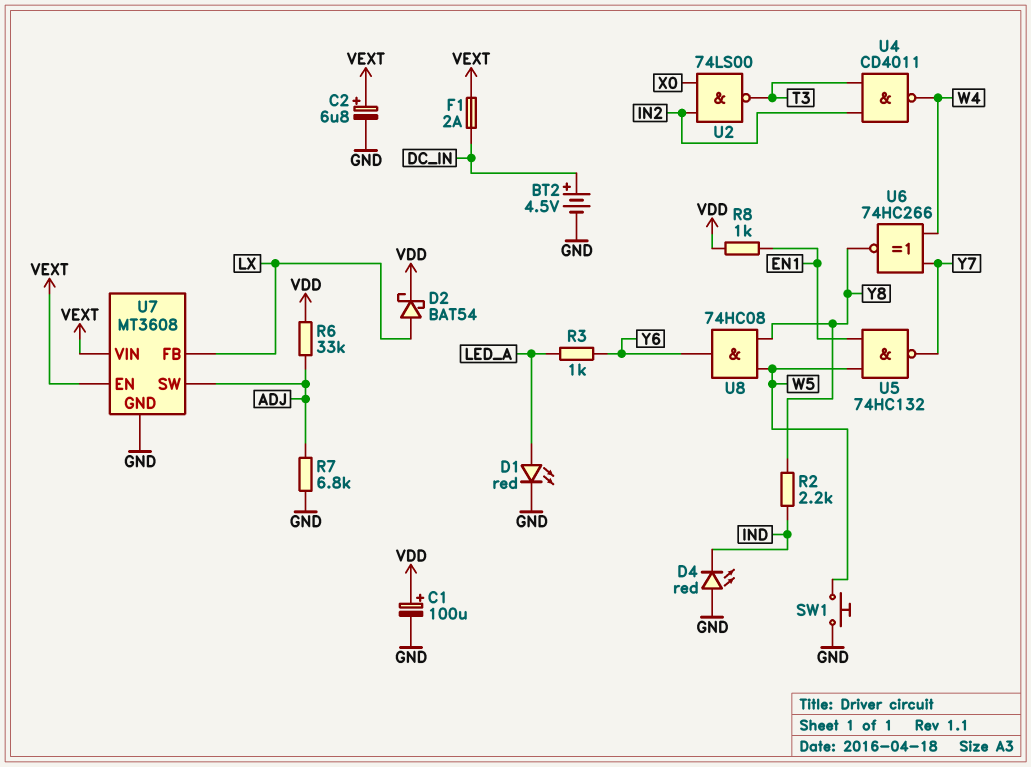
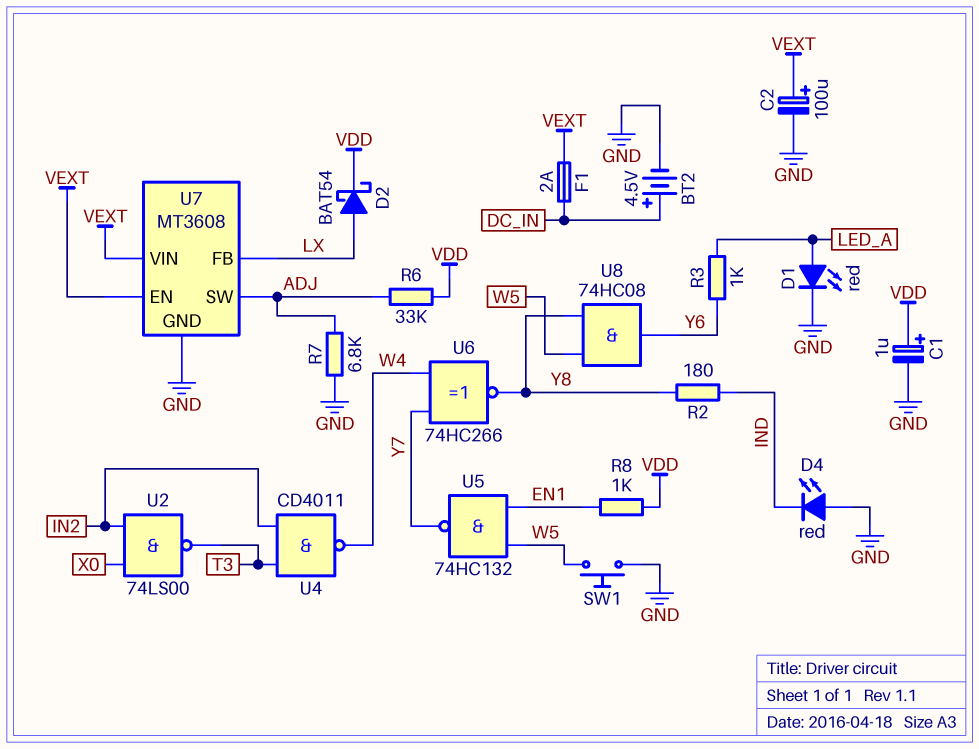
C1: 100uF (plus VDD, minus GND) -> 1uF (plus VDD, minus GND)
C2: 6.8uF (plus VEXT, minus GND) -> 100uF (plus VEXT, minus GND)
R2: 2.2k (IND, Y8) -> 180 (IND, Y8)

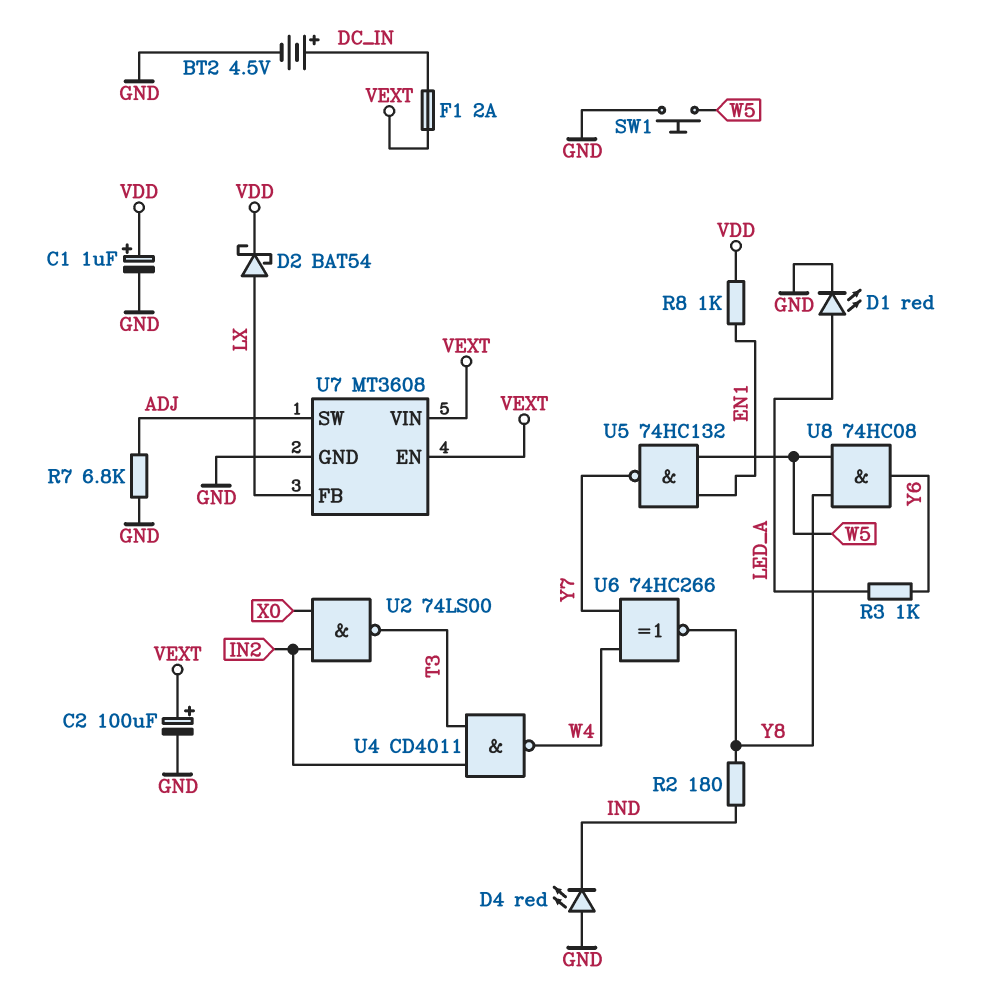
R6: 33k (ADJ, VDD) -> none

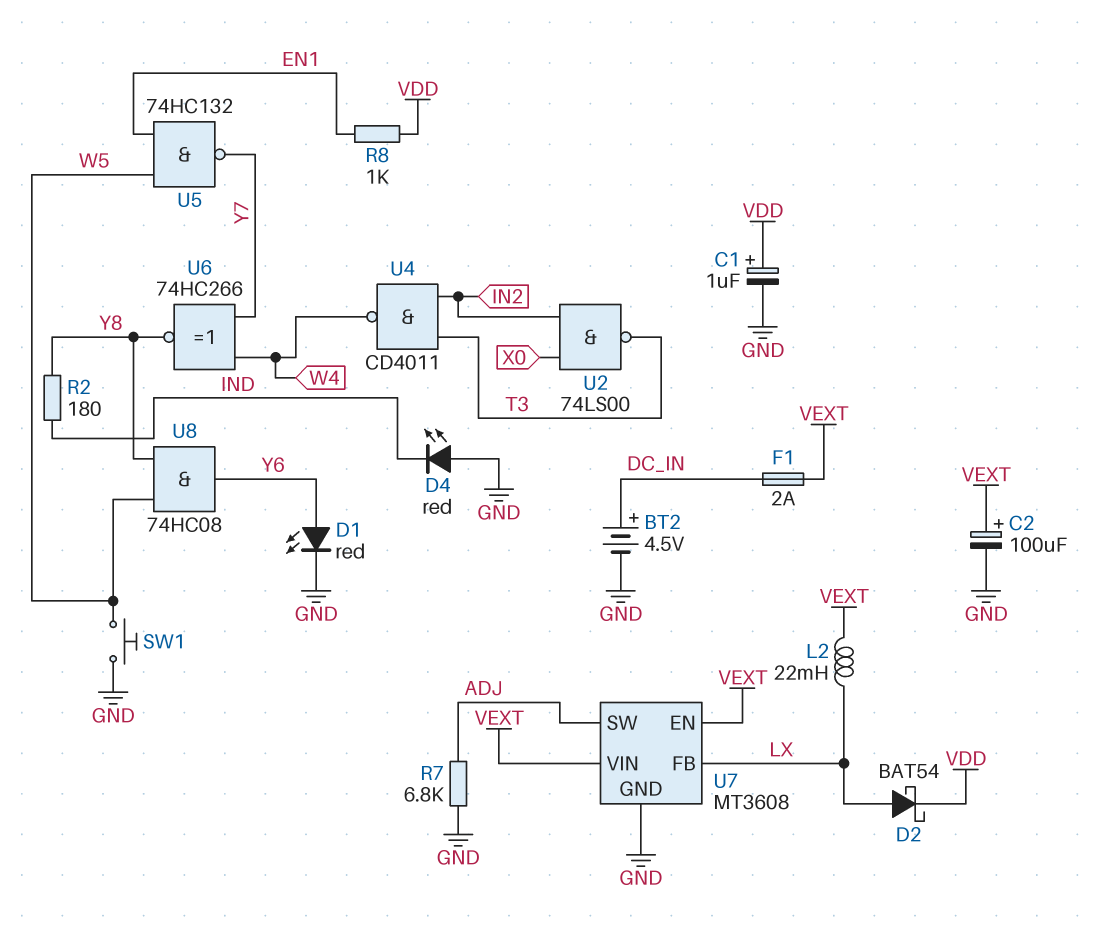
D1: LED red (A LED_A, K GND) -> LED red (A Y6, K GND)
L2: none -> 22mH (LX, VEXT)
R3: 1k (LED_A, Y6) -> none

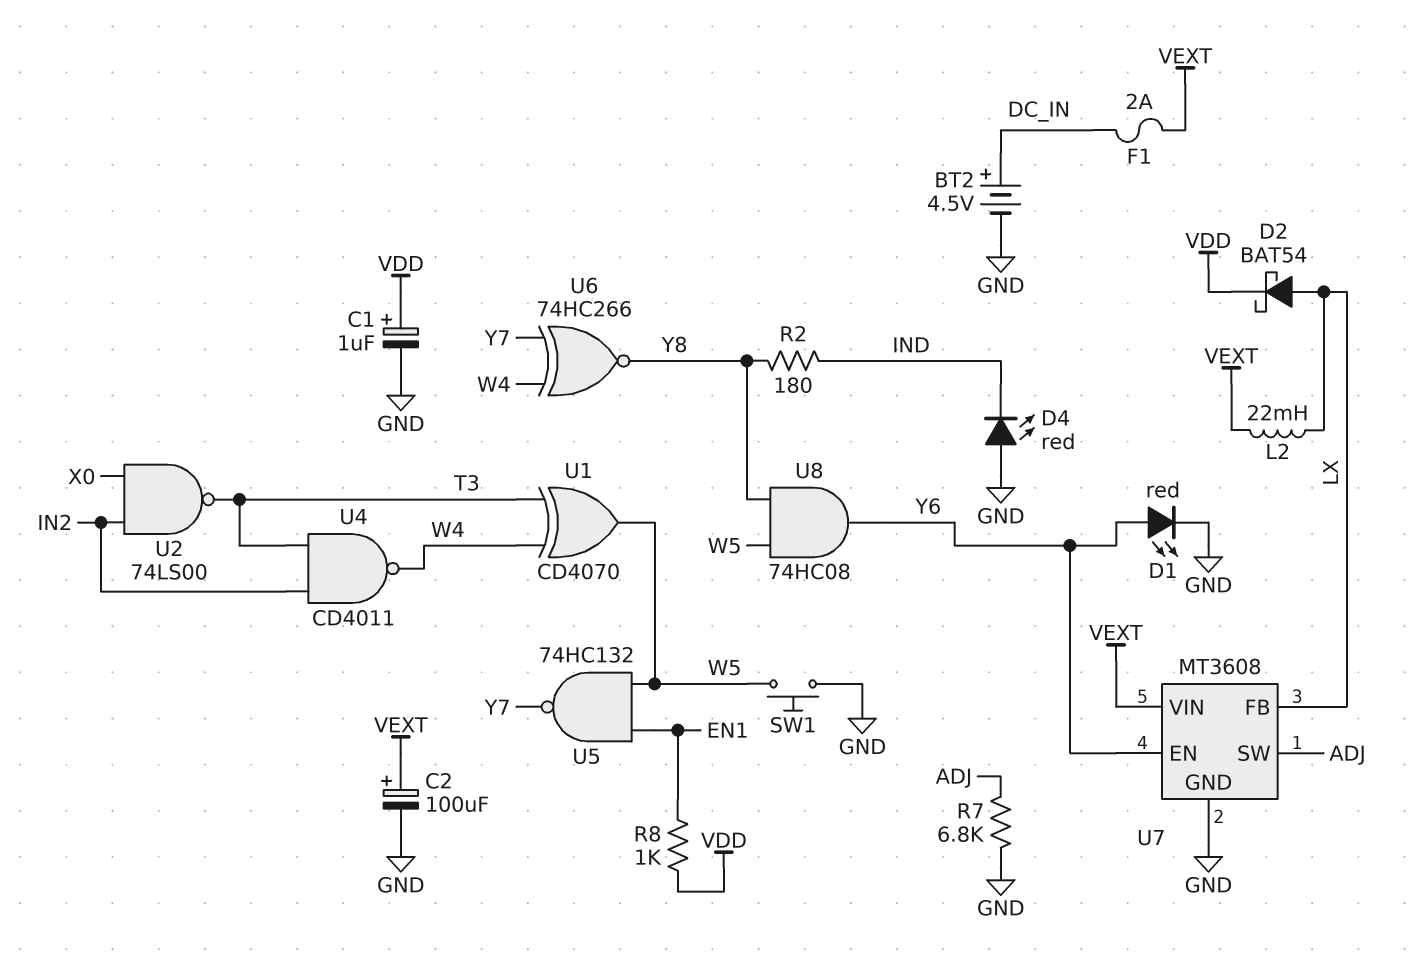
U1: none -> XOR CD4070 (in T3, in W4, out W5)
U7 pin EN: VEXT -> Y6

